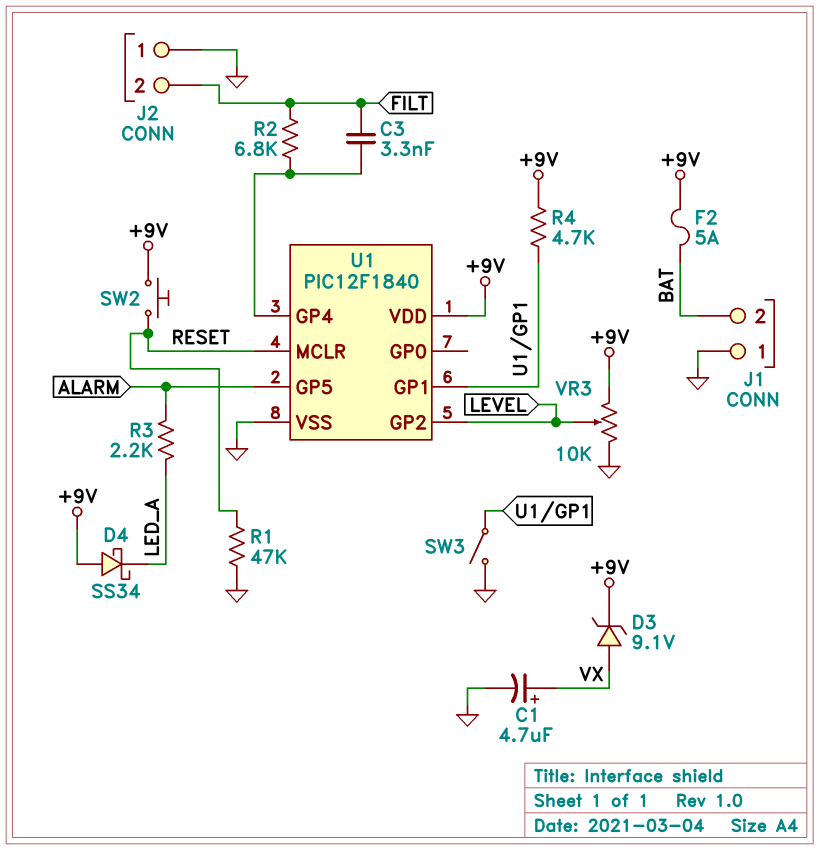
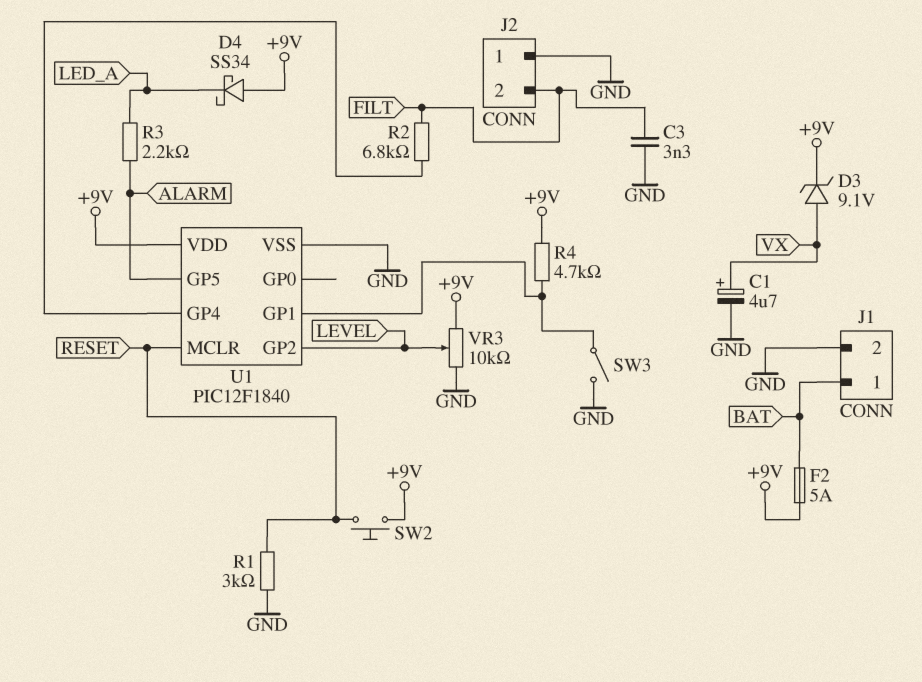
C3: 3.3nF (FILT, U1/GP4) -> 3.3nF (FILT, GND)
J1 pin 1: GND -> BAT
J1 pin 2: BAT -> GND
R1: 47k (GND, RESET) -> 3k (GND, RESET)

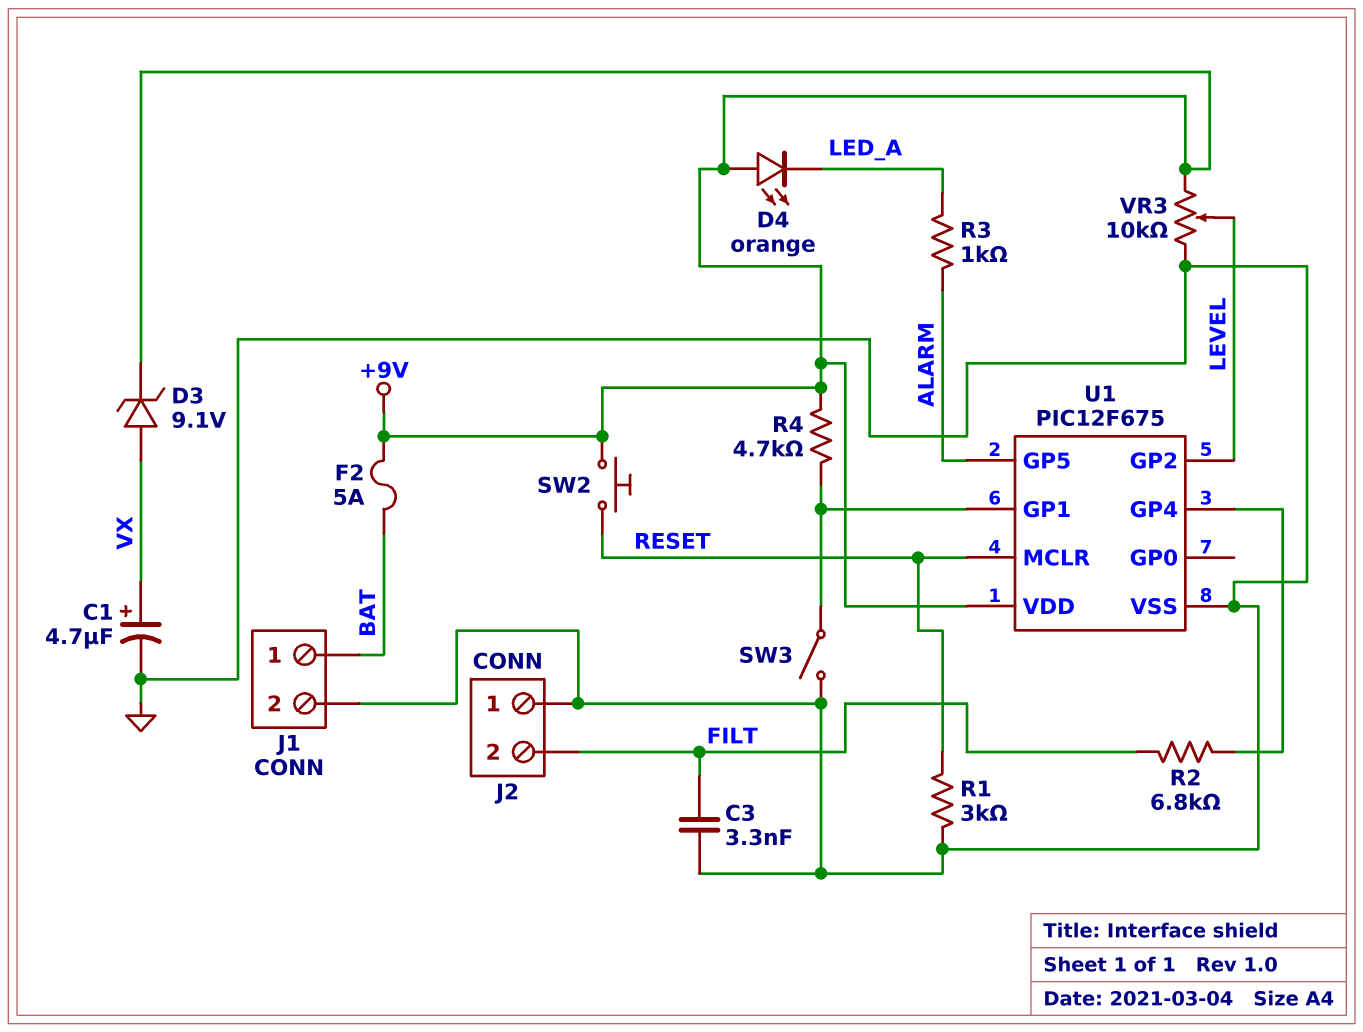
D4: schottky SS34 (A +9V, K LED_A) -> LED orange (A +9V, K LED_A)
R3: 2.2k (ALARM, LED_A) -> 1k (ALARM, LED_A)
U1: PIC12F1840 -> PIC12F675

